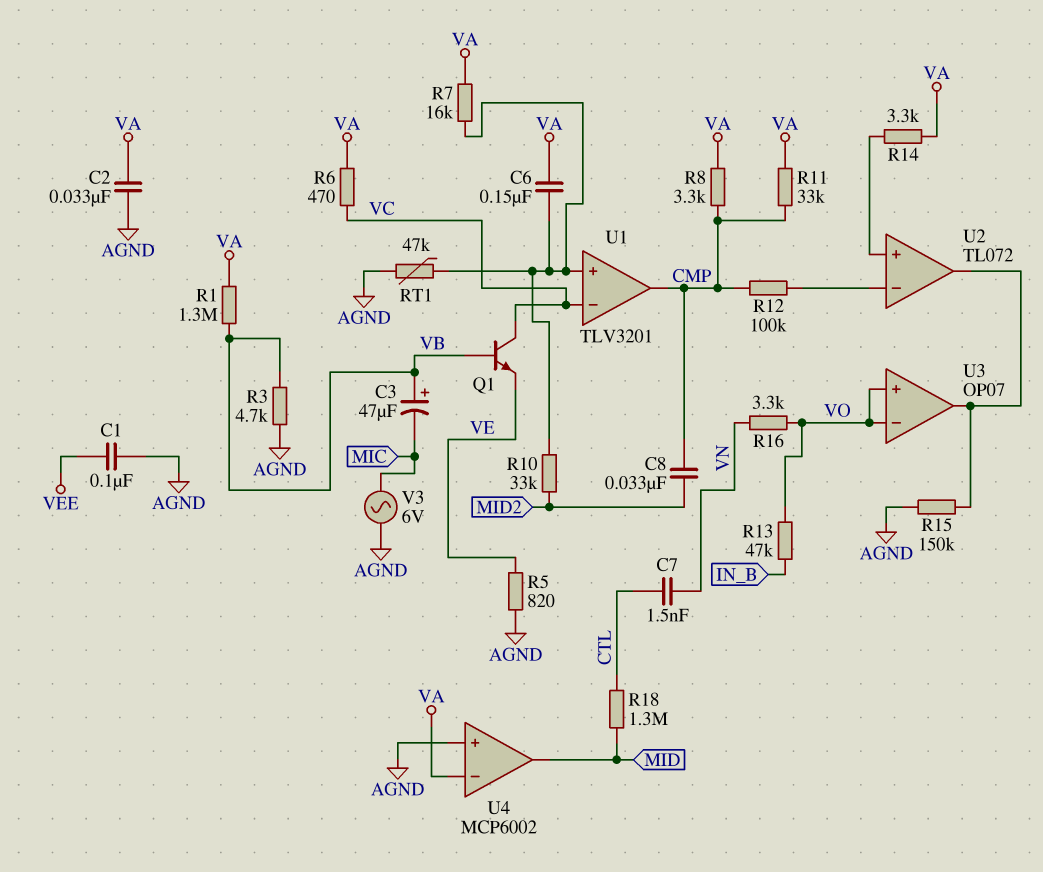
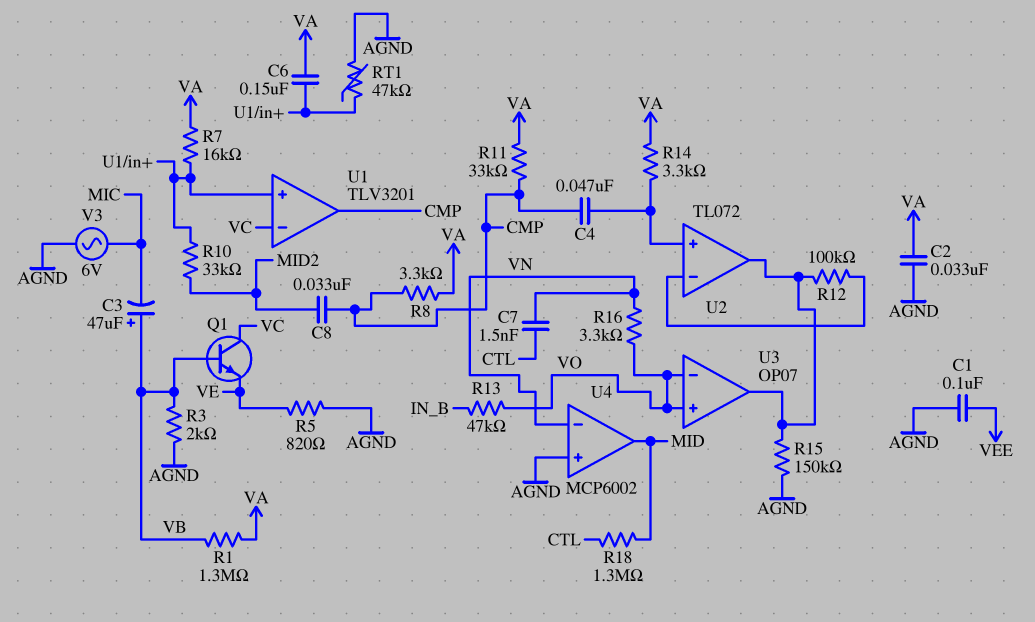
C4: none -> 47nF (CMP, U2/in+)
R3: 4.7k (AGND, VB) -> 2k (AGND, VB)
R6: 470 (VA, VC) -> none
R12: 100k (CMP, U2/in-) -> 100k (U2/in-, U2/out)
U4 pin in-: VA -> VN

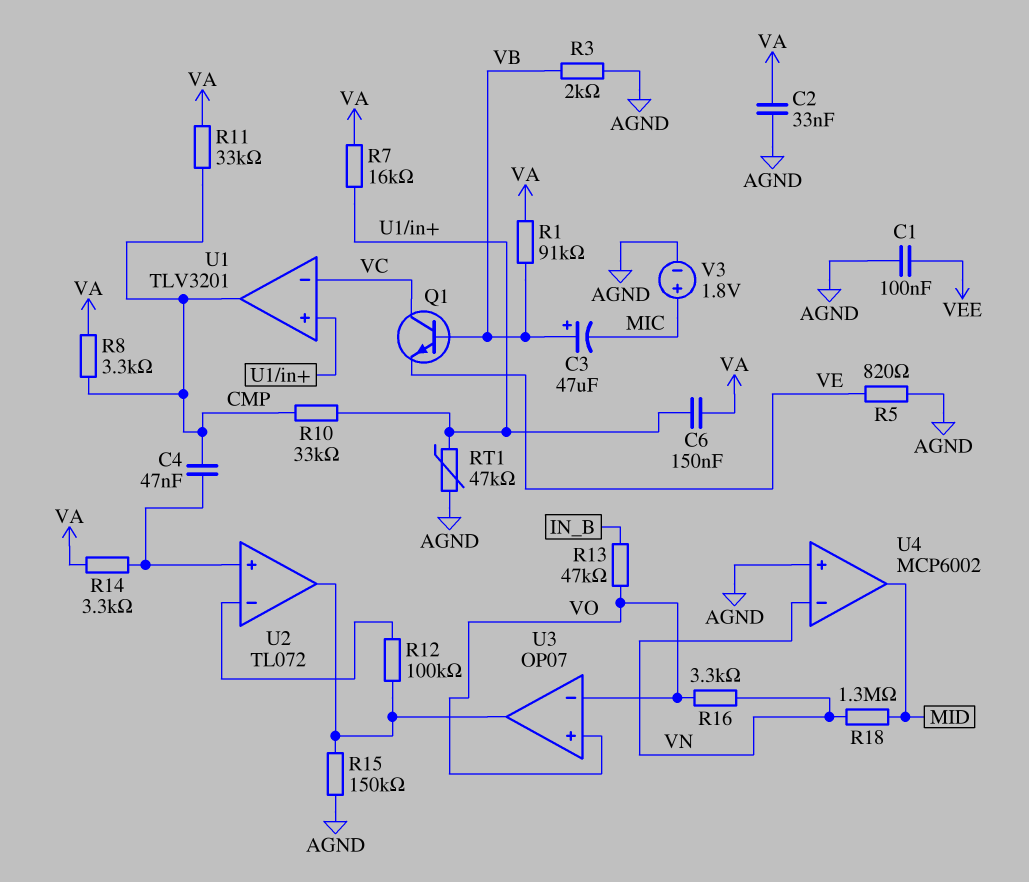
C7: 1.5nF (CTL, VN) -> none
C8: 33nF (CMP, MID2) -> none
R1: 1.3M (VA, VB) -> 91k (VA, VB)
R10: 33k (MID2, U1/in+) -> 33k (CMP, U1/in+)
R18: 1.3M (CTL, MID) -> 1.3M (MID, VN)
V3: AC 6V (AGND, MIC) -> 1.8V (plus MIC, minus AGND)

